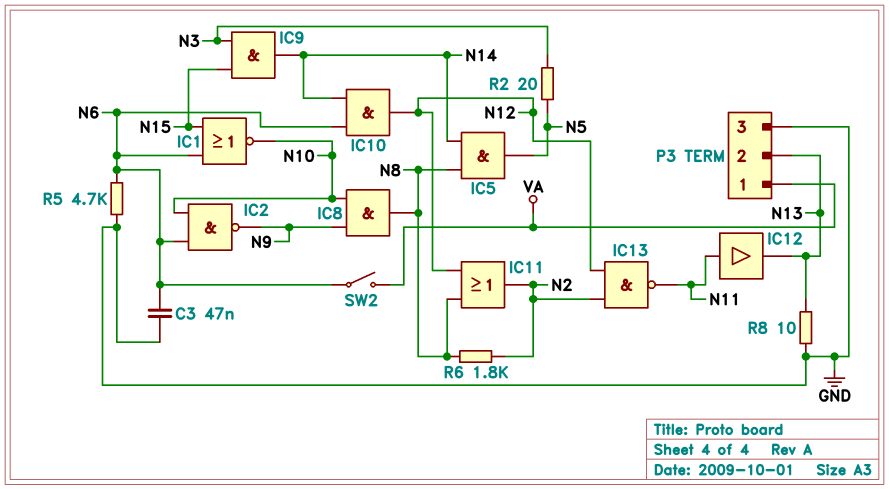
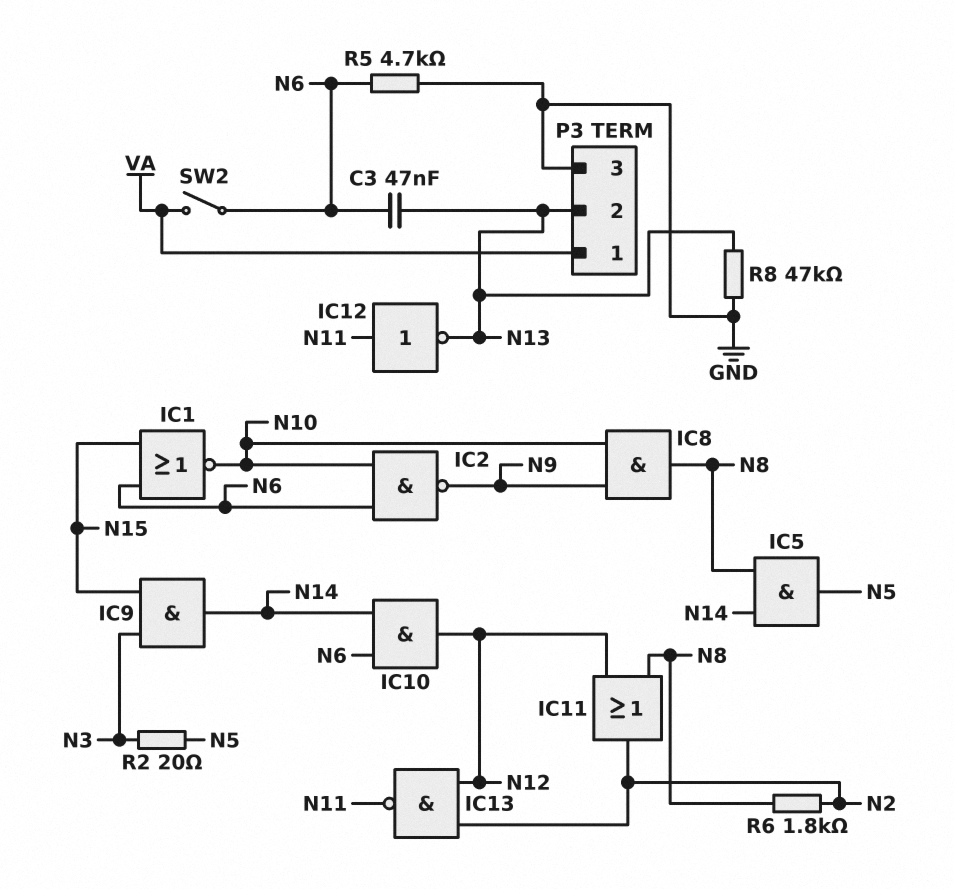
C3: 47nF (GND, N6) -> 47nF (N6, N13)
IC12: buffer (in N11, out N13) -> NOT (in N11, out N13)
R8: 10 (GND, N13) -> 47k (GND, N13)

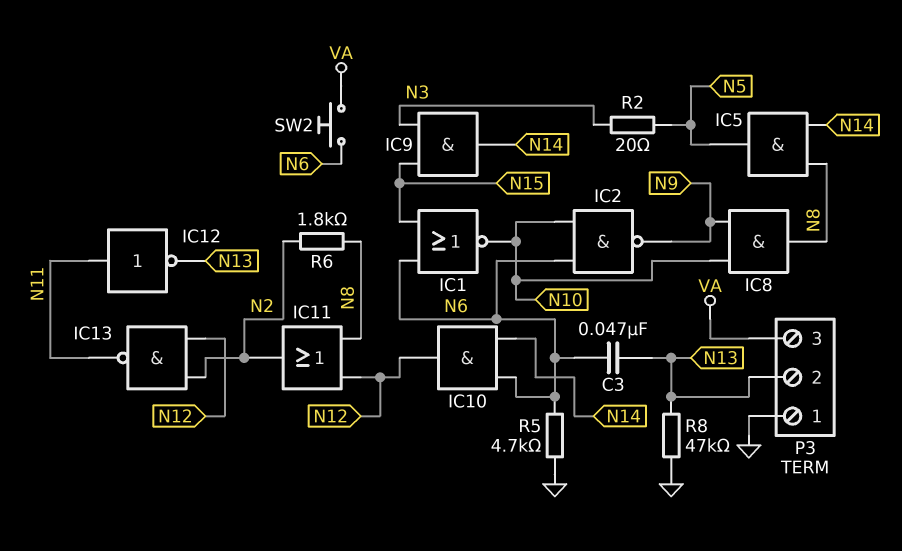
P3 pin 1: VA -> GND
P3 pin 3: GND -> VA
SW2: switch (N6, VA) -> button (N6, VA)

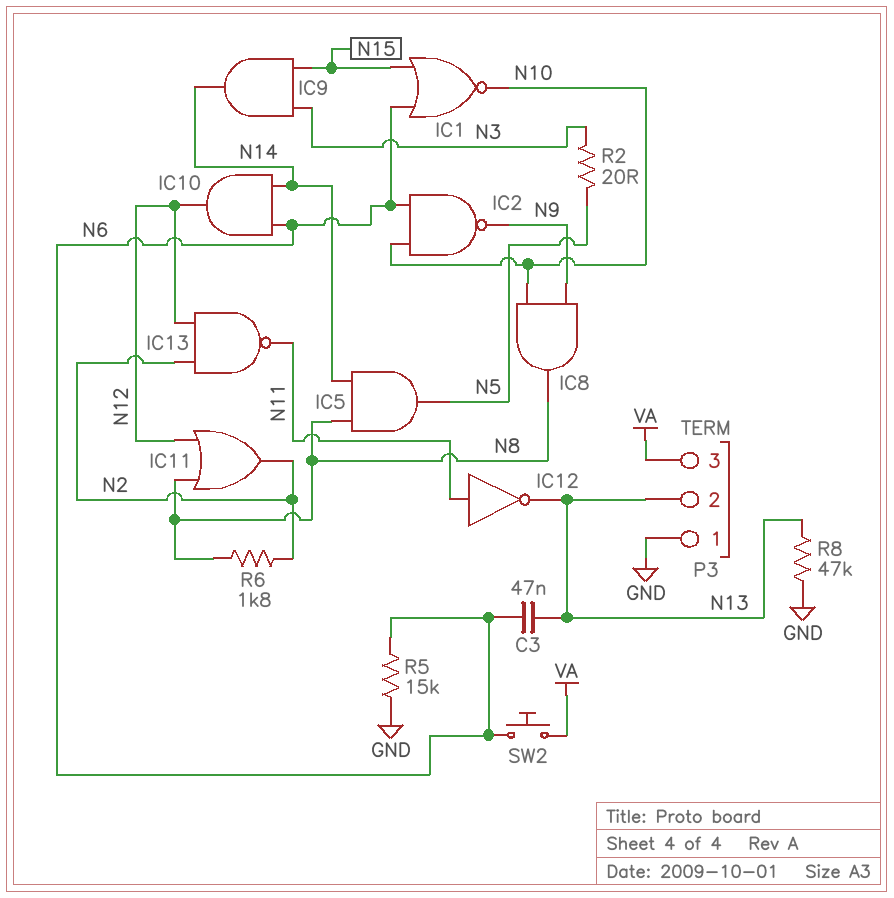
R5: 4.7k (GND, N6) -> 15k (GND, N6)

